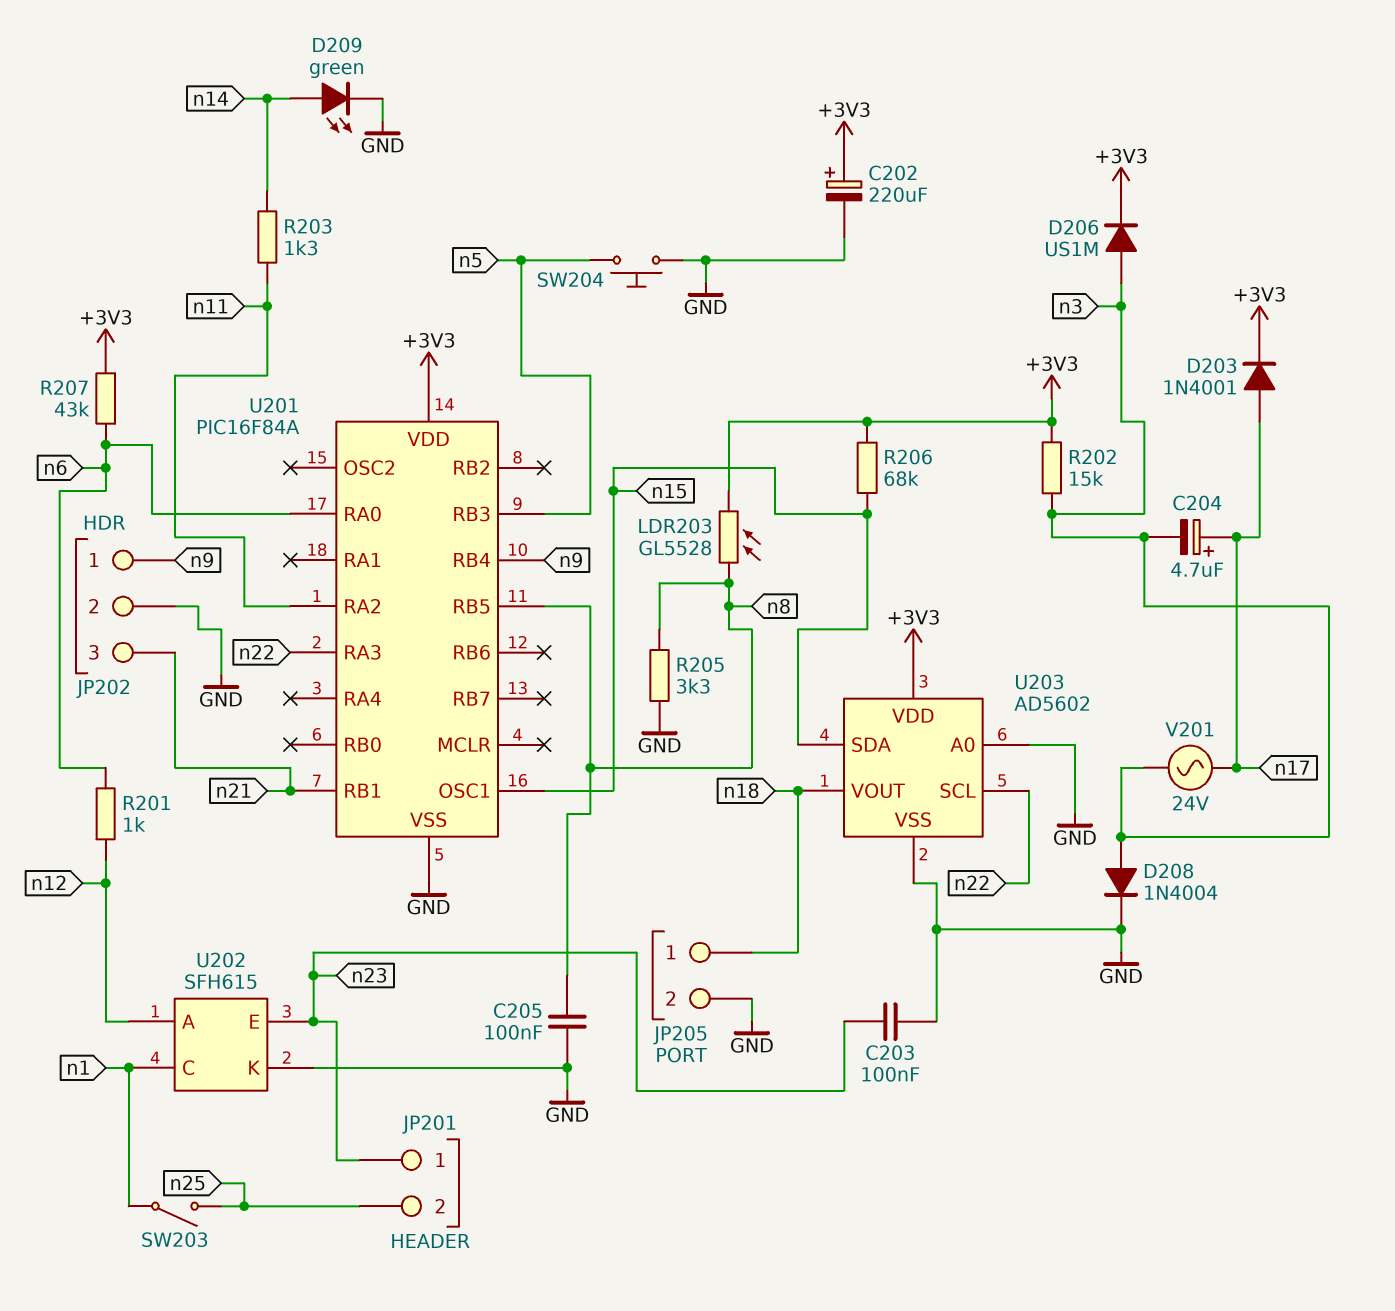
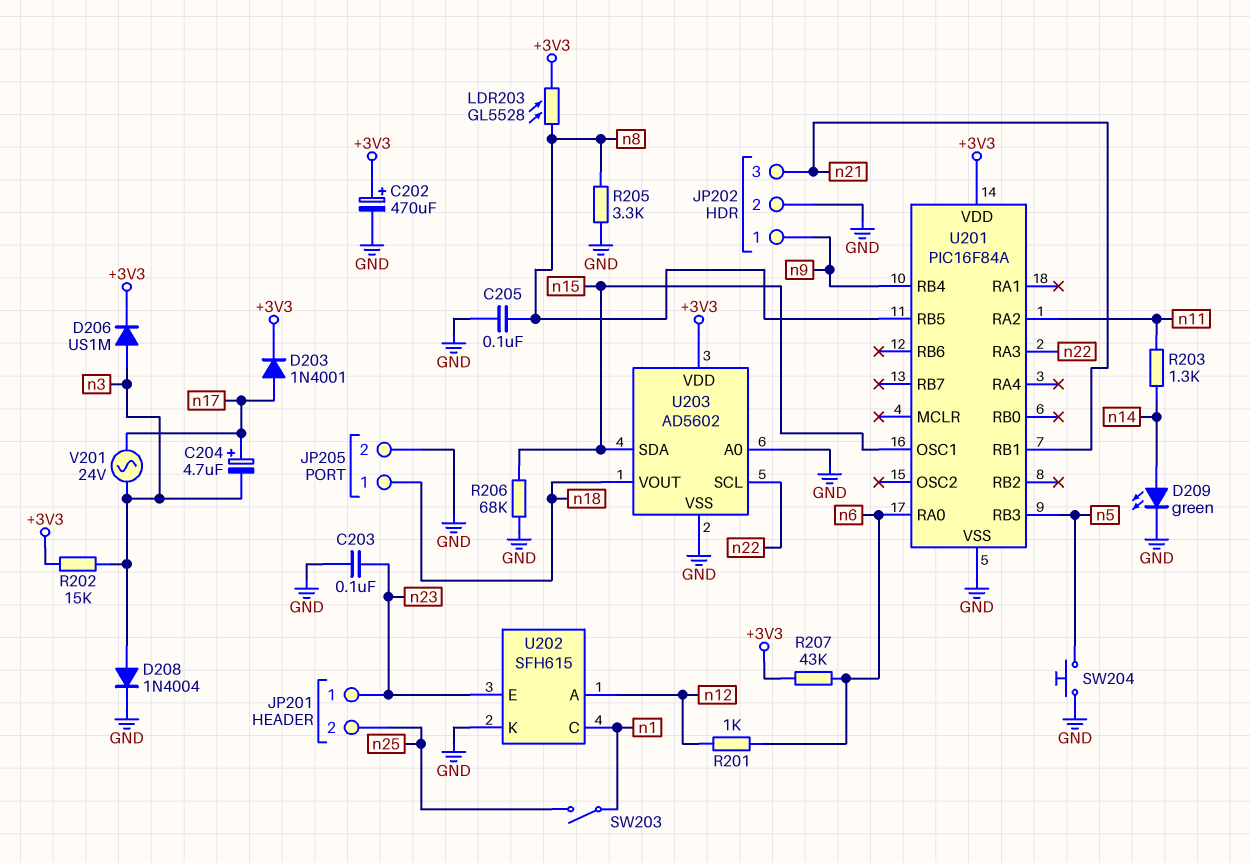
C202: 220uF (plus +3V3, minus GND) -> 470uF (plus +3V3, minus GND)
R206: 68k (+3V3, n15) -> 68k (GND, n15)

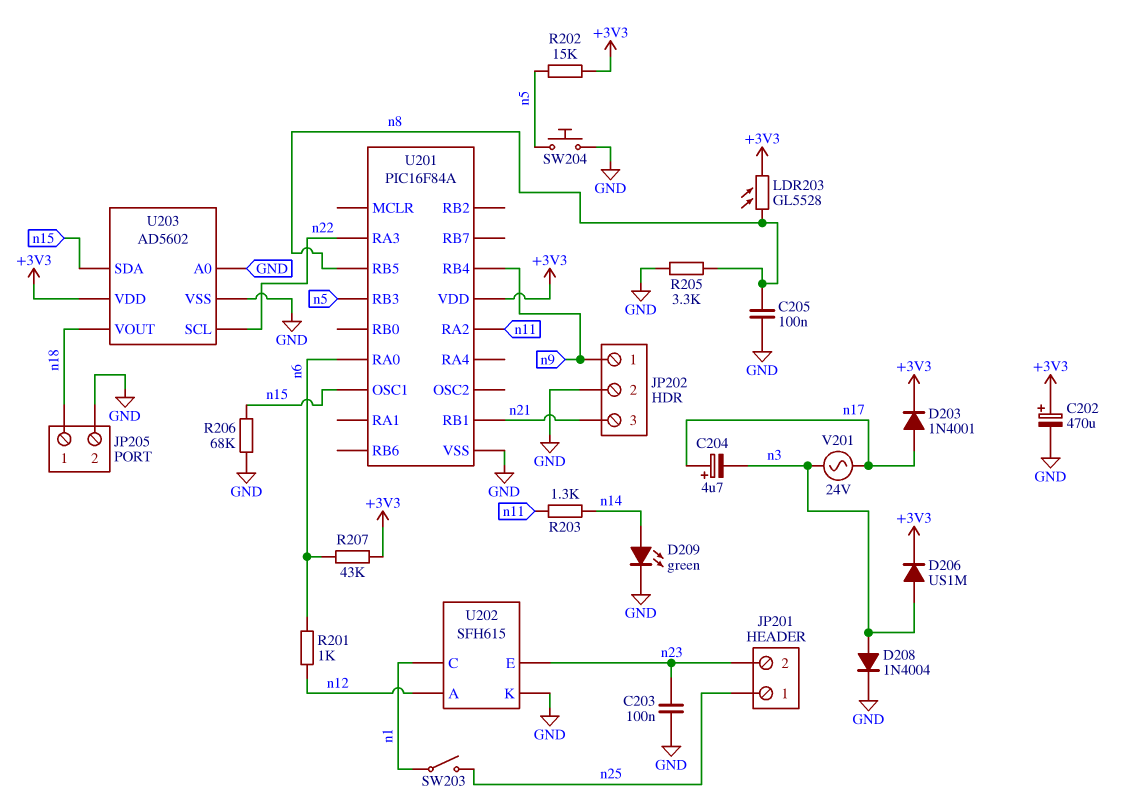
JP201 pin 1: n23 -> n25
JP201 pin 2: n25 -> n23
R202: 15k (+3V3, n3) -> 15k (+3V3, n5)

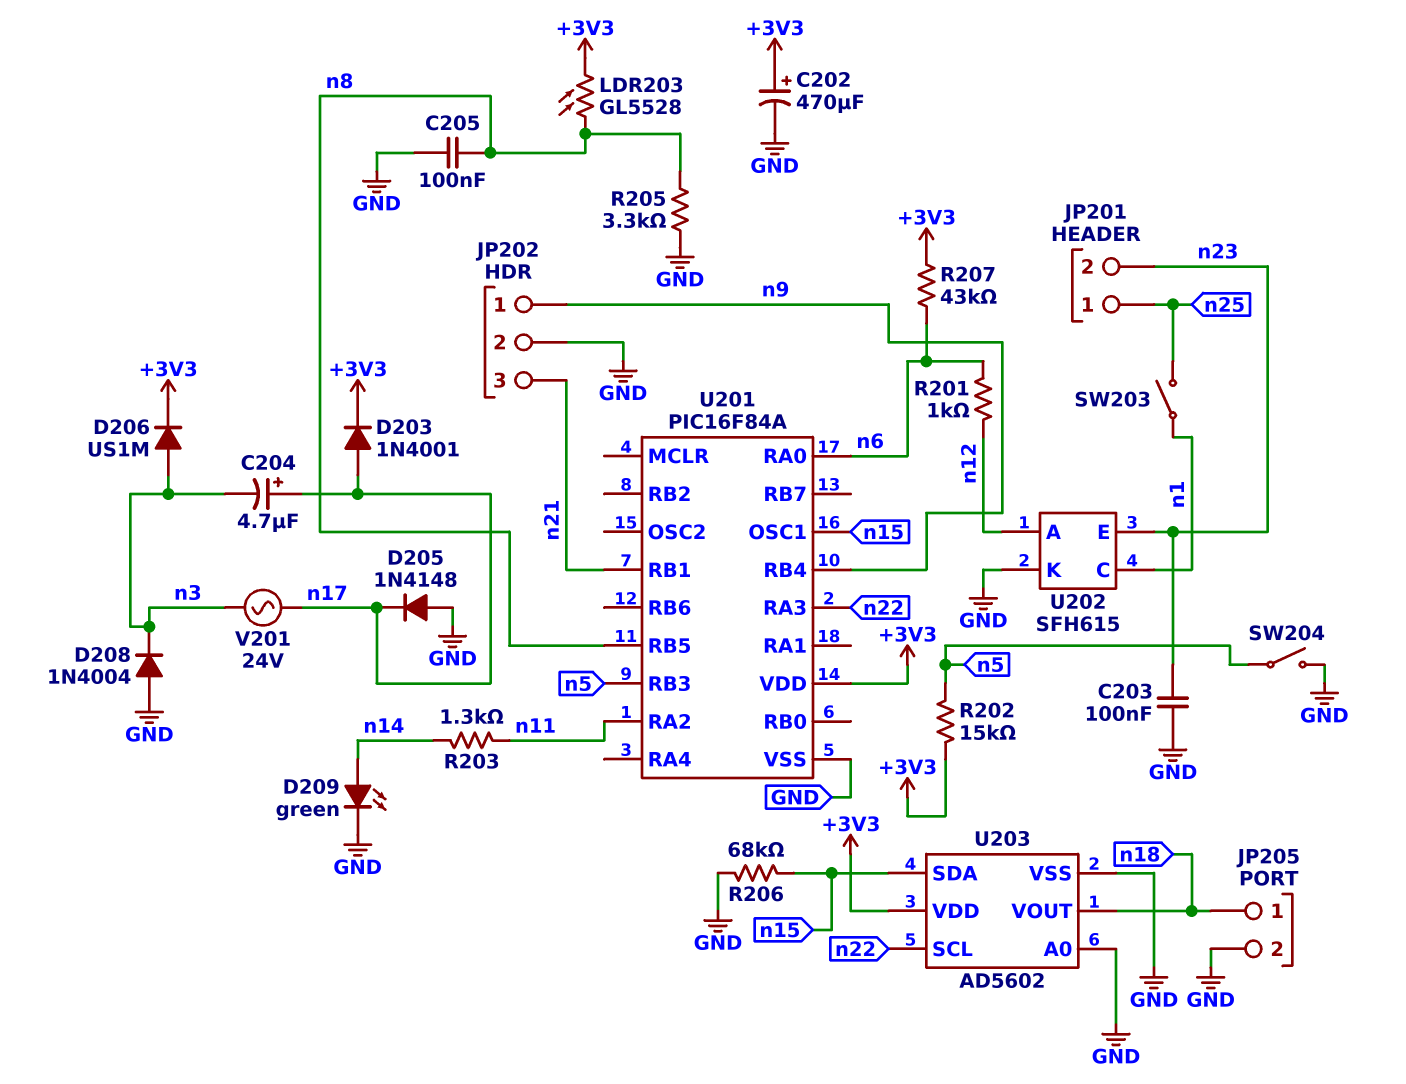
D205: none -> diode 1N4148 (A GND, K n17)
D208: diode 1N4004 (A n3, K GND) -> diode 1N4004 (A GND, K n3)
SW204: button (GND, n5) -> switch (GND, n5)

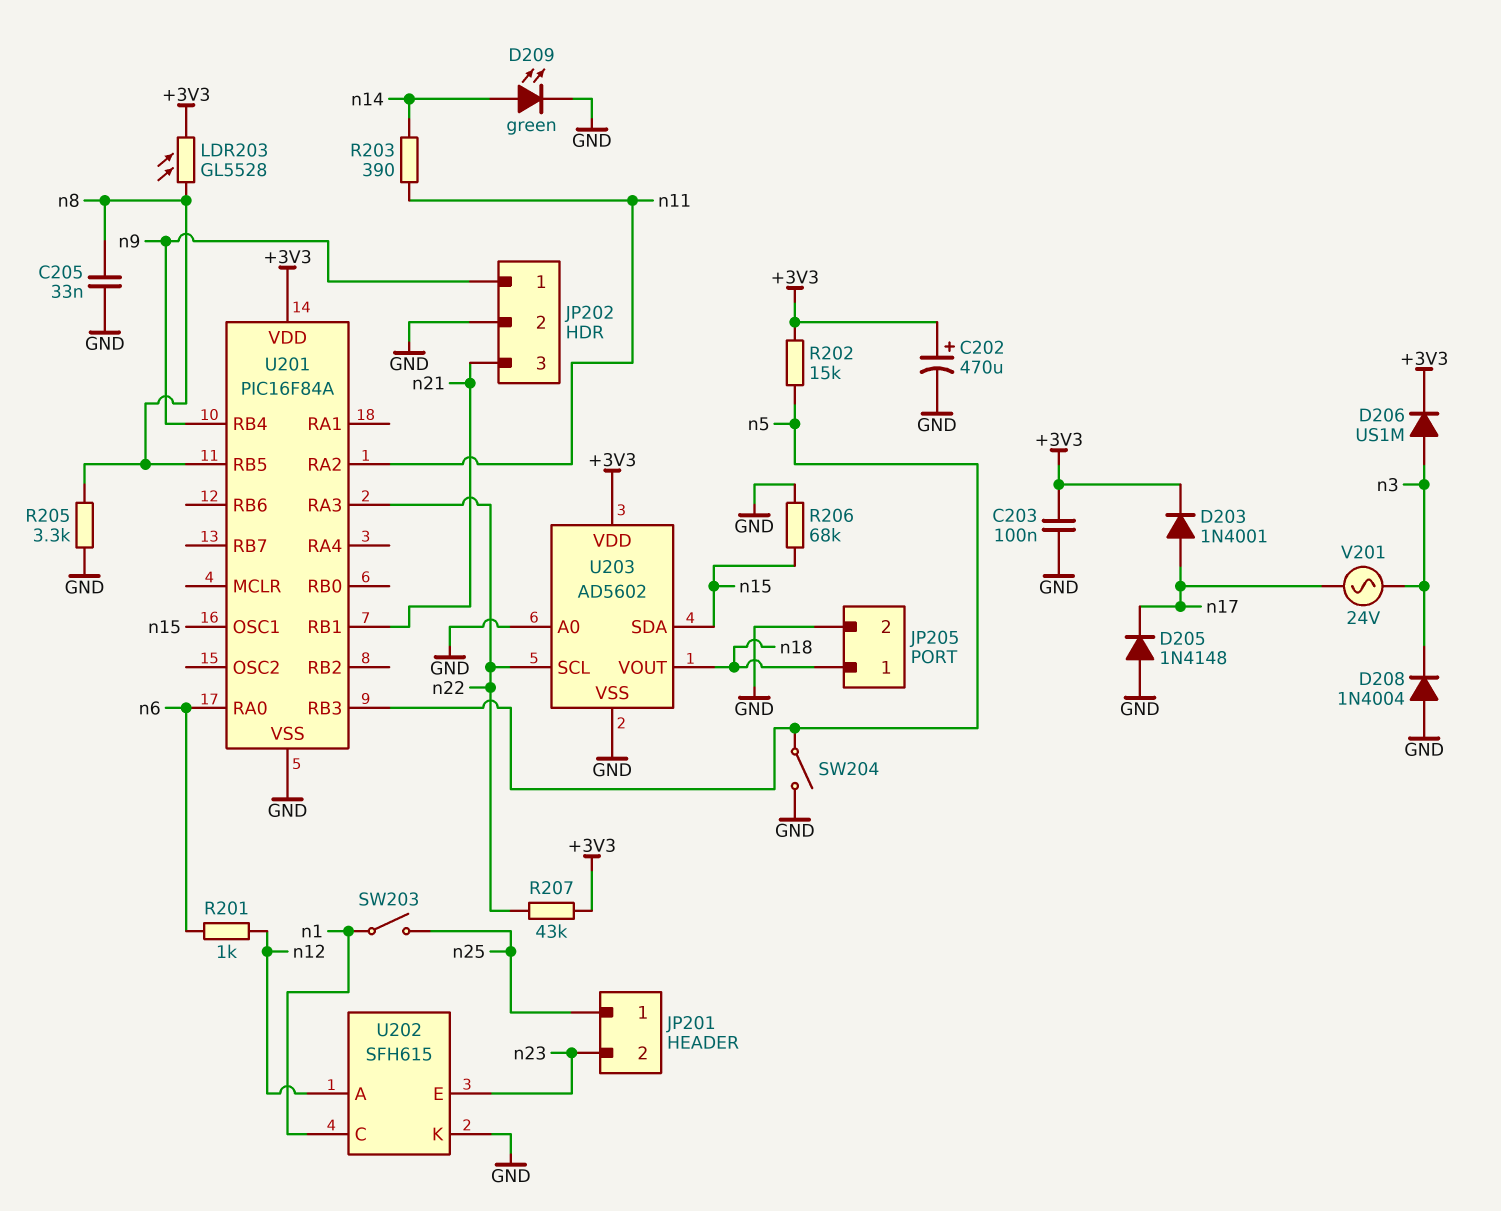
C203: 100nF (GND, n23) -> 100nF (+3V3, GND)
C204: 4.7uF (plus n17, minus n3) -> none
C205: 100nF (GND, n8) -> 33nF (GND, n8)
R203: 1.3k (n11, n14) -> 390 (n11, n14)
R207: 43k (+3V3, n6) -> 43k (+3V3, n22)

